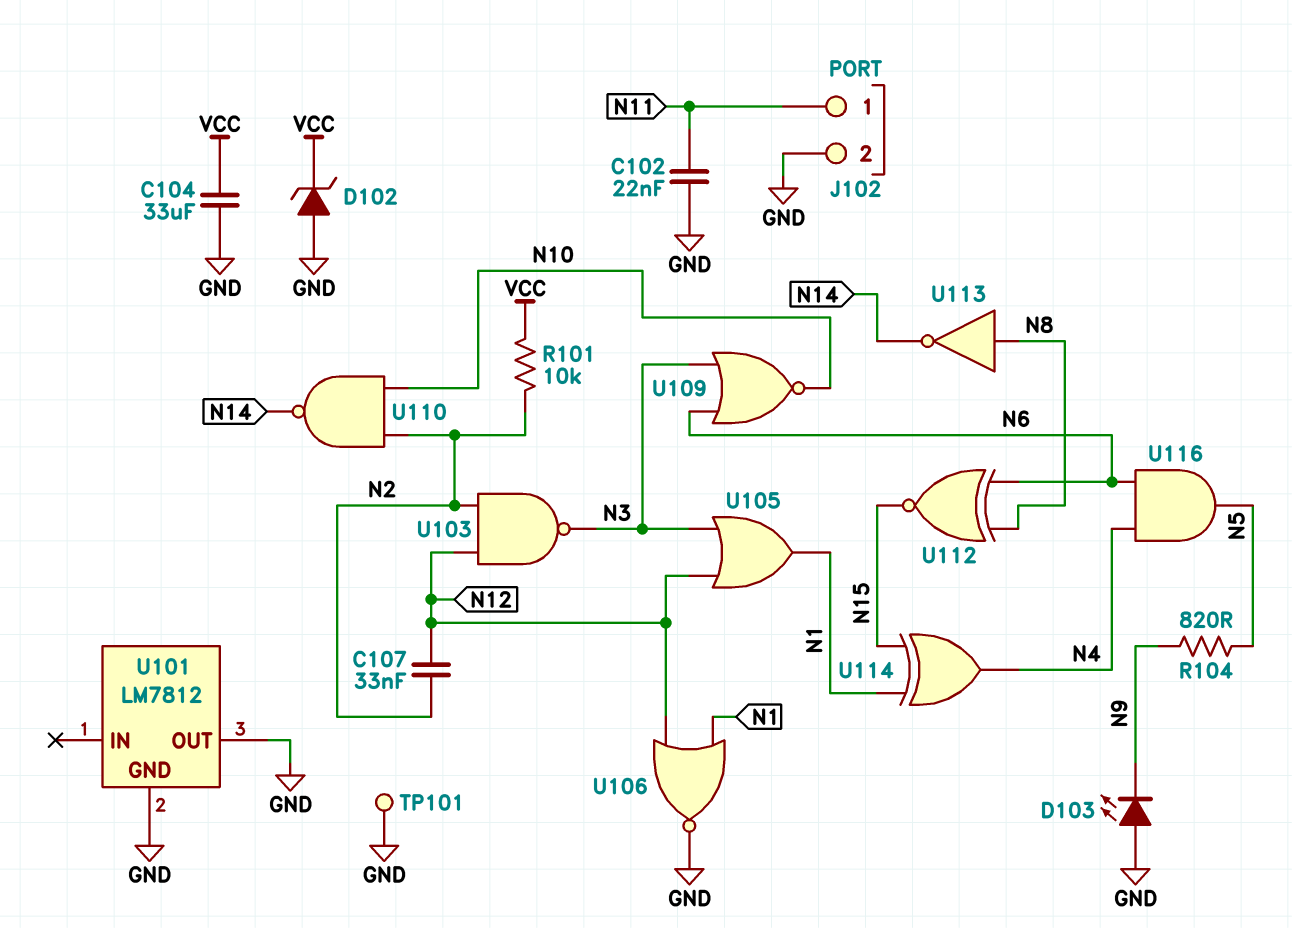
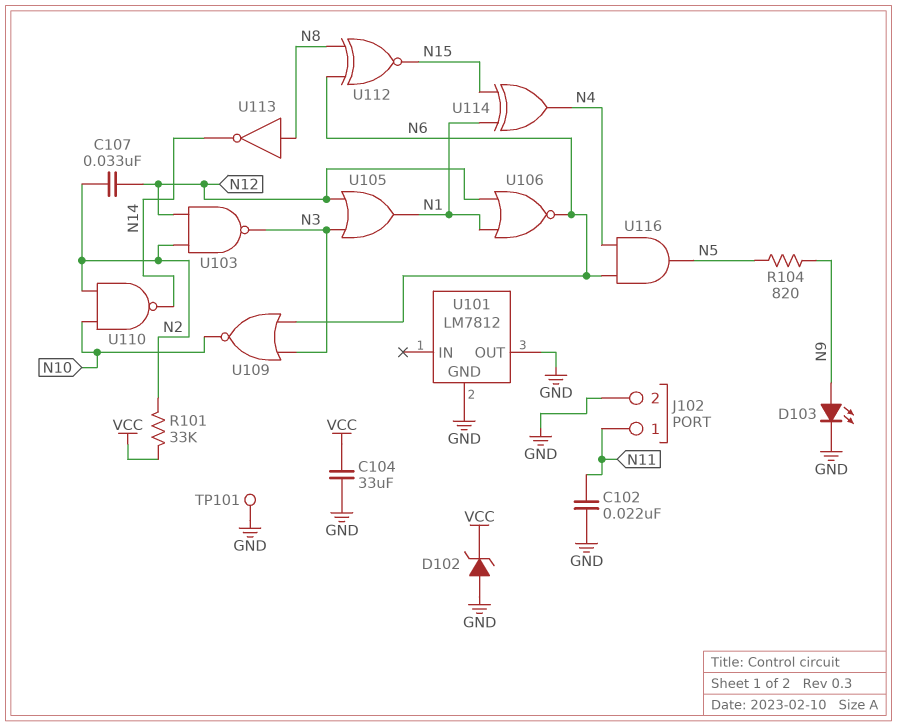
D103: LED (A GND, K N9) -> LED (A N9, K GND)
R101: 10k (N2, VCC) -> 33k (N2, VCC)
U106: NOR (in N1, in N12, out GND) -> NOR (in N1, in N12, out N6)

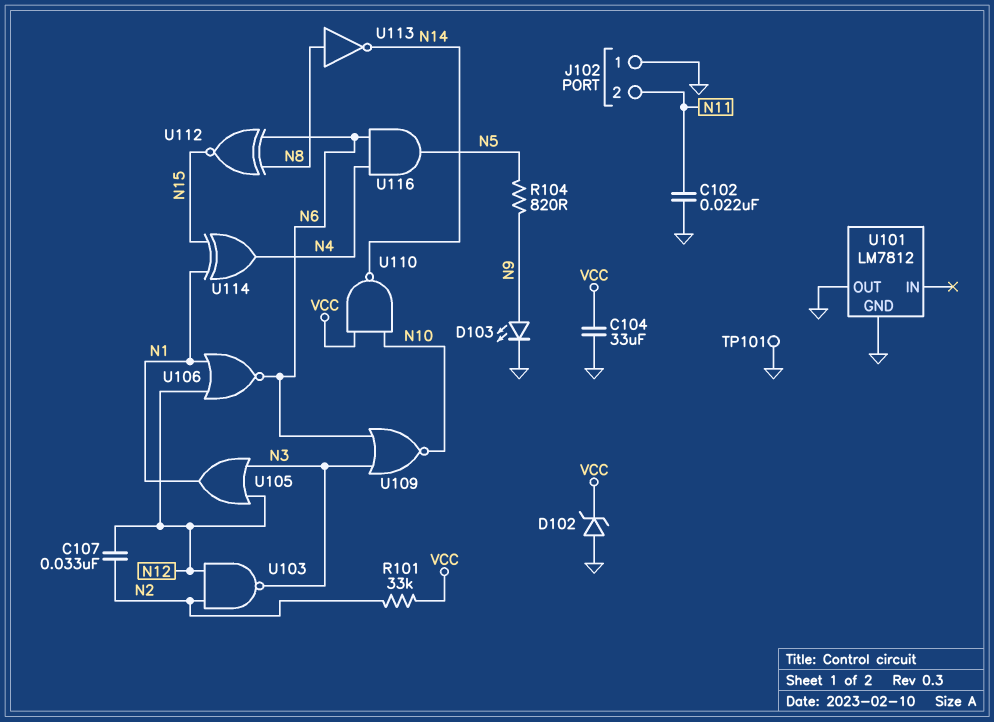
J102 pin 1: N11 -> GND
J102 pin 2: GND -> N11
U110: NAND (in N2, in N10, out N14) -> NAND (in N10, in VCC, out N14)

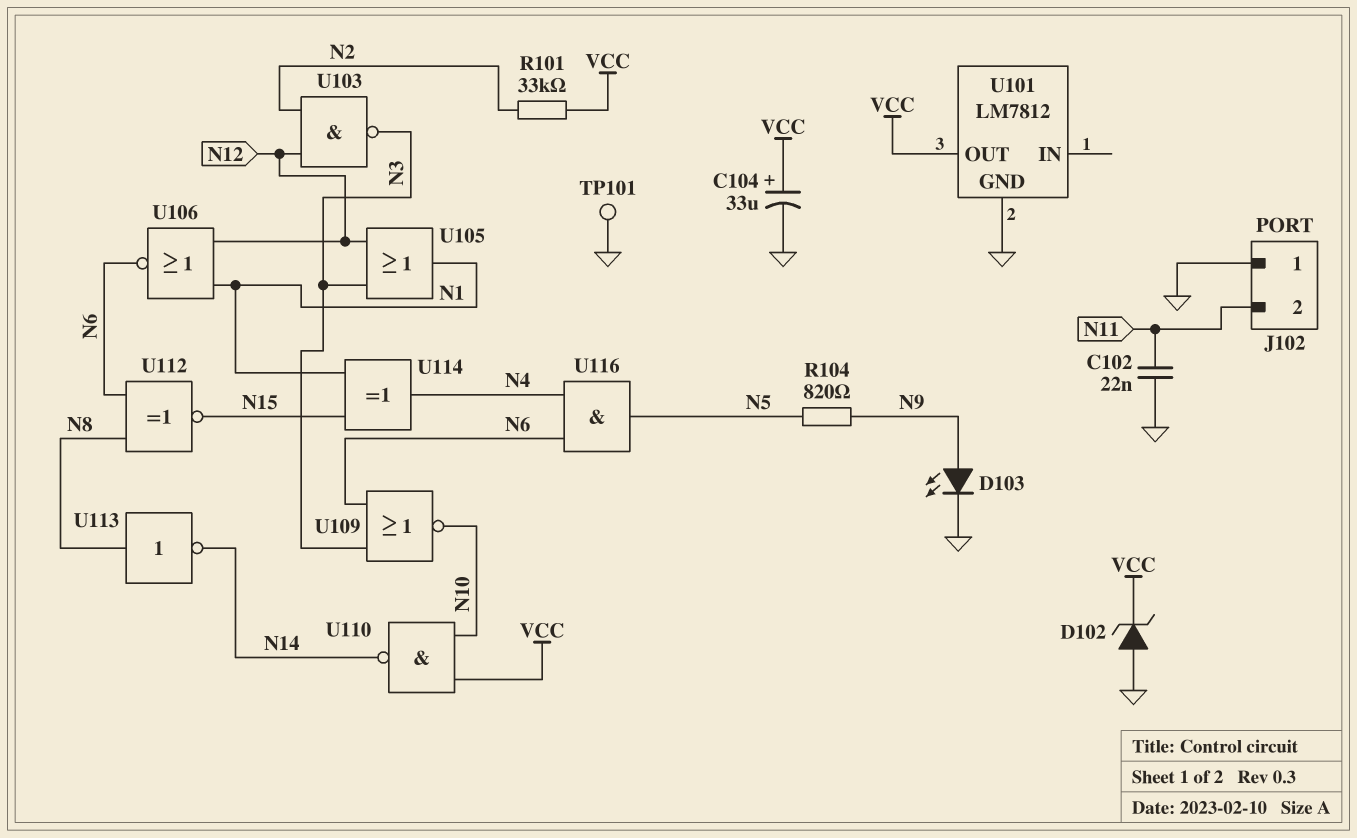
C104: 33uF (GND, VCC) -> 33uF (plus VCC, minus GND)
C107: 33nF (N2, N12) -> none
U101 pin OUT: GND -> VCC

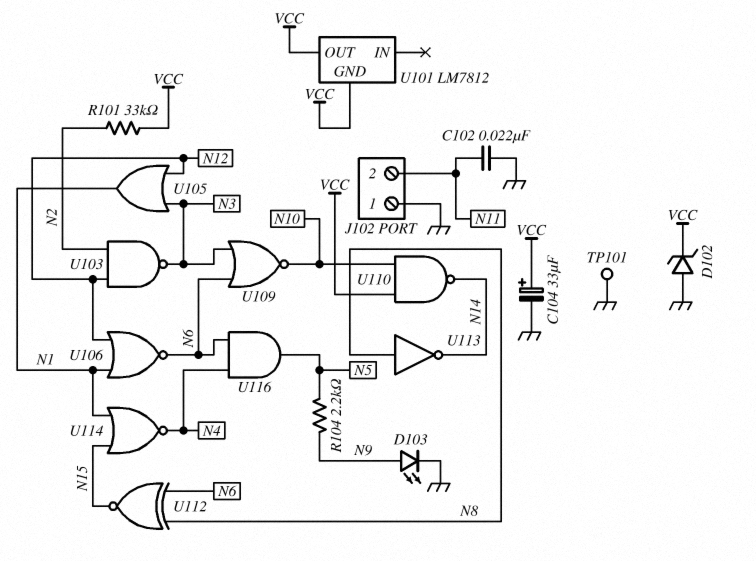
R104: 820 (N5, N9) -> 2.2k (N5, N9)
U101 pin GND: GND -> VCC
U114: XOR (in N1, in N15, out N4) -> NOR (in N1, in N15, out N4)

